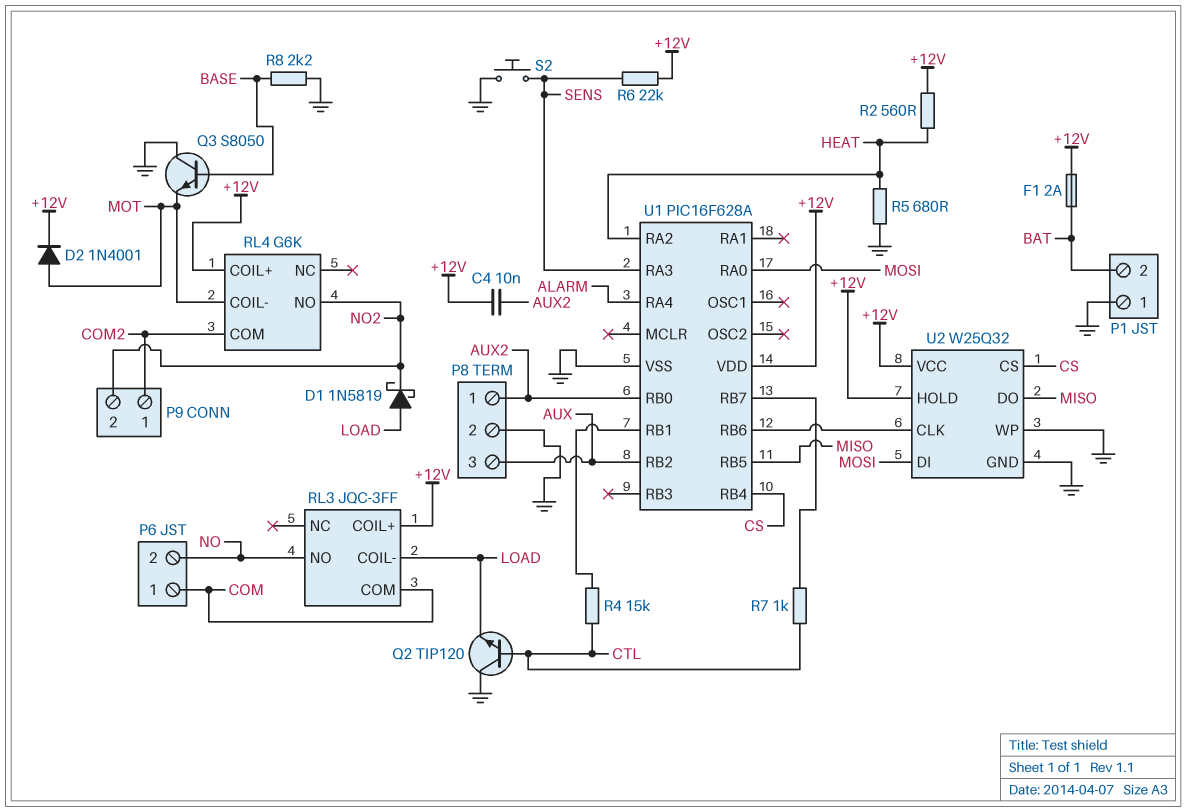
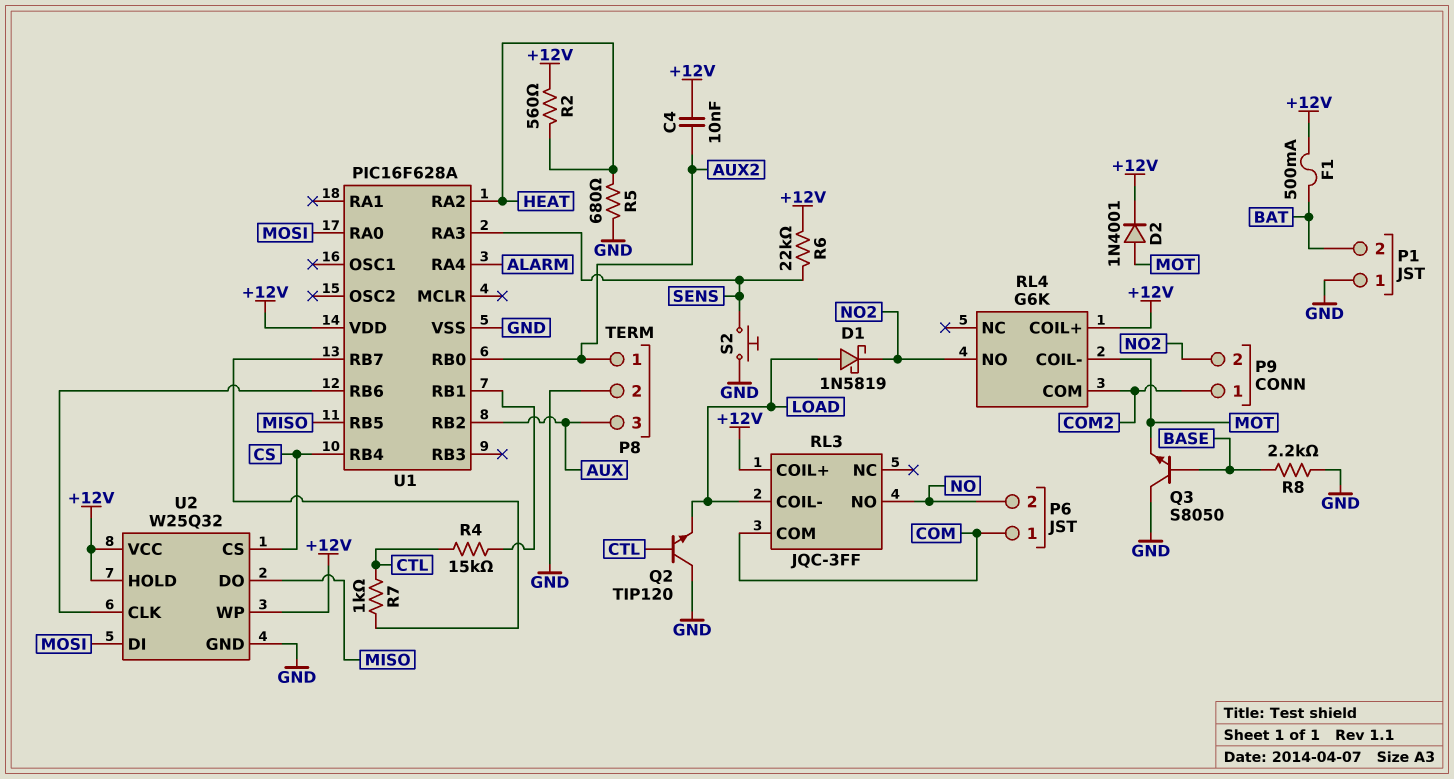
F1: 2A (+12V, BAT) -> 500mA (+12V, BAT)
U2 pin WP: GND -> +12V

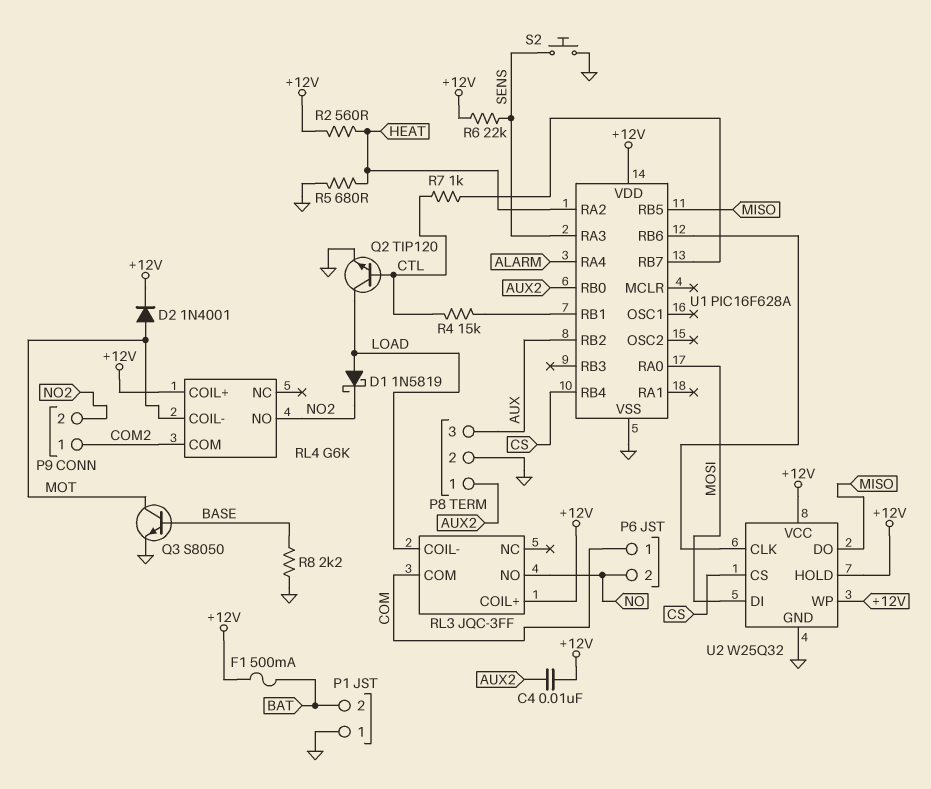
Q2: NPN TIP120 (B CTL, C GND, E LOAD) -> NPN TIP120 (B CTL, C LOAD, E GND)
Q3: NPN S8050 (B BASE, C GND, E MOT) -> NPN S8050 (B BASE, C MOT, E GND)

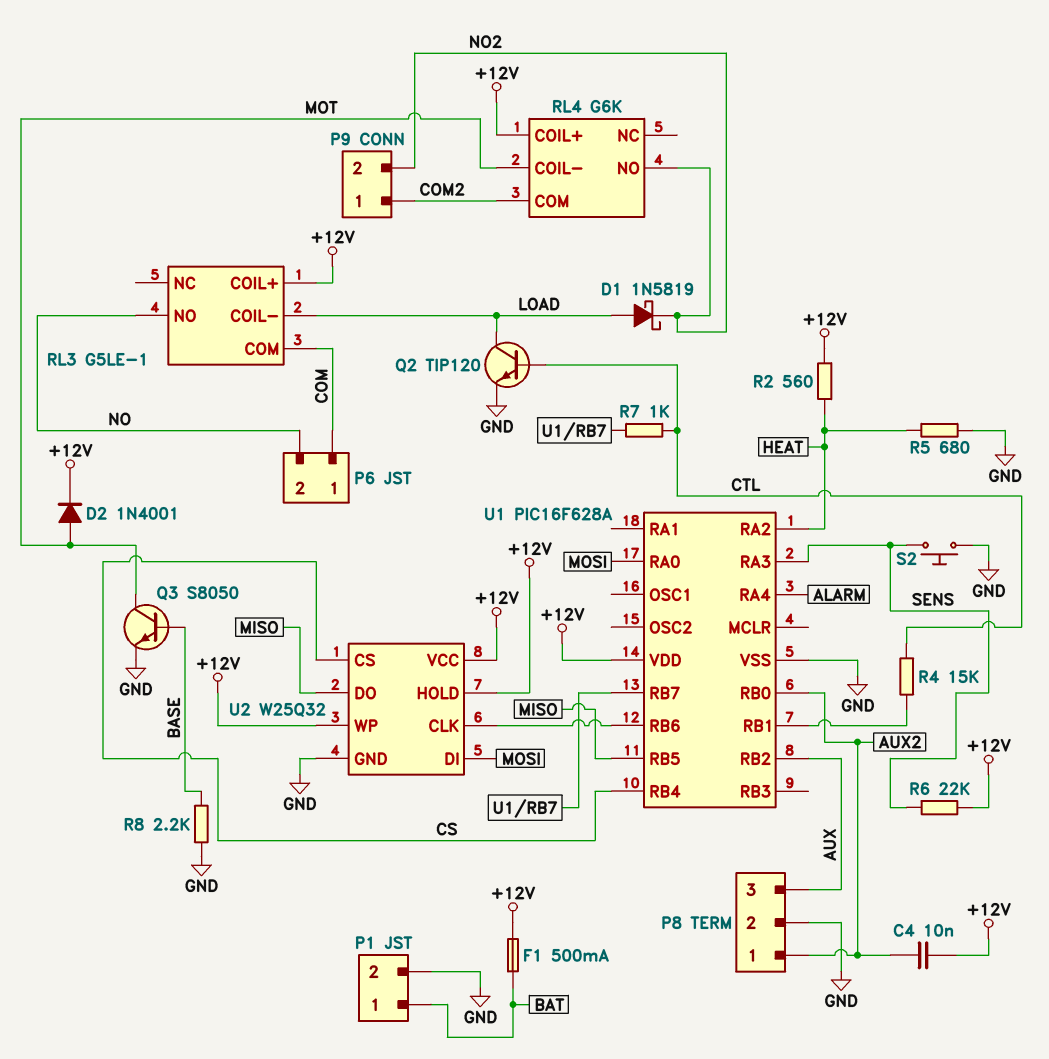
P1 pin 1: GND -> BAT
P1 pin 2: BAT -> GND
RL3: JQC-3FF -> G5LE-1

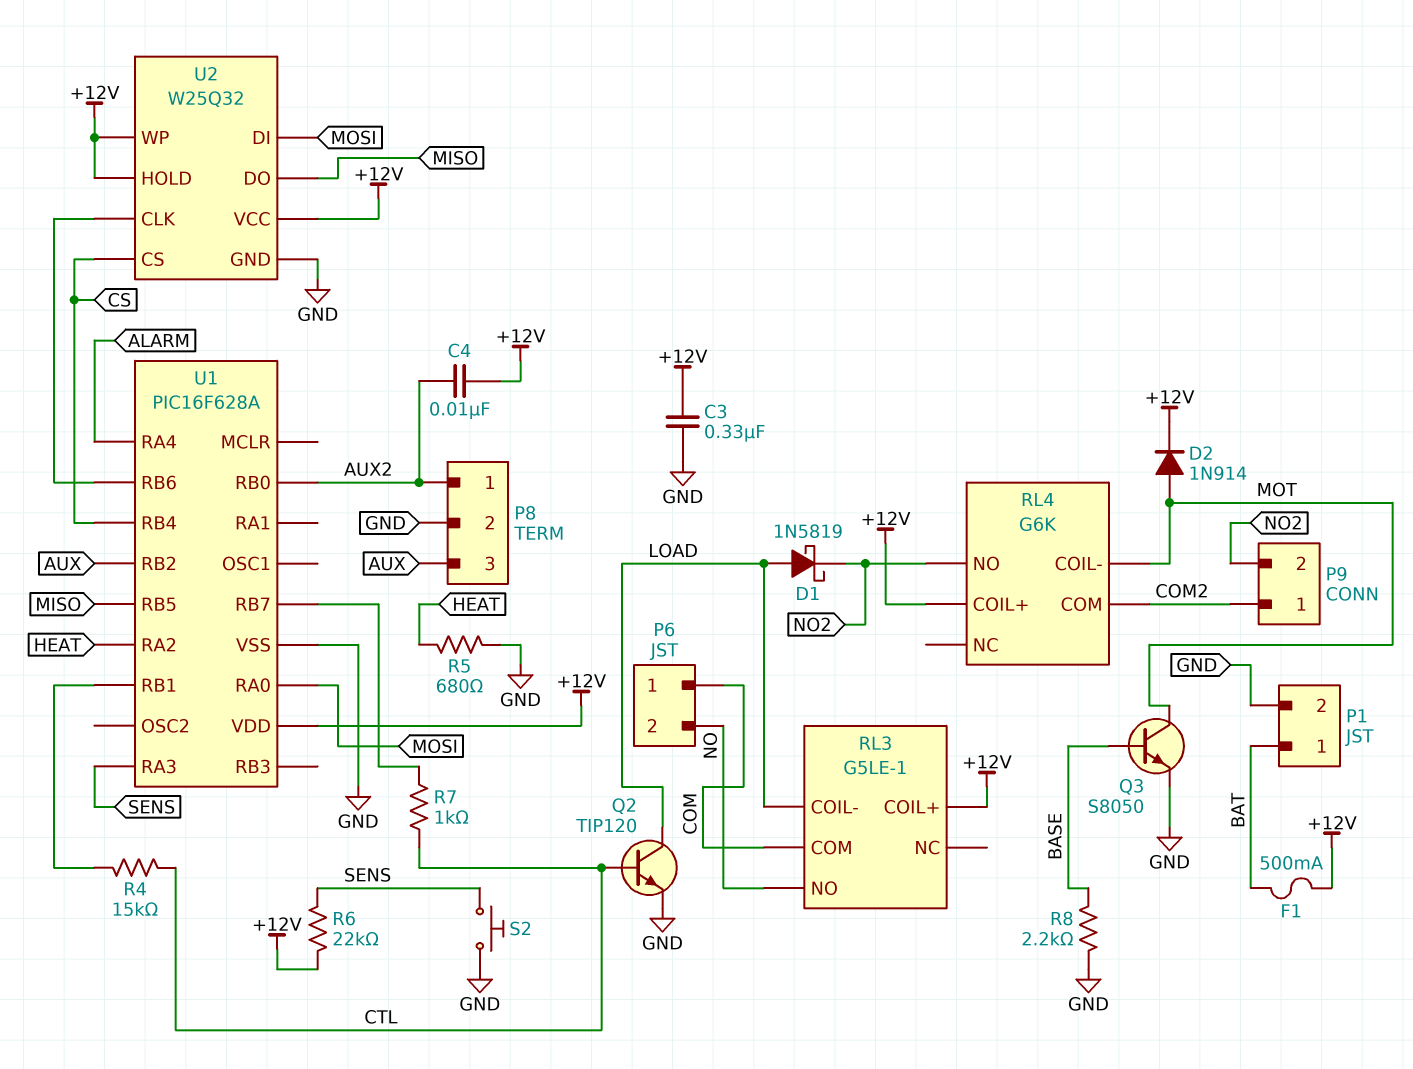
C3: none -> 330nF (+12V, GND)
D2: diode 1N4001 (A MOT, K +12V) -> diode 1N914 (A MOT, K +12V)
R2: 560 (+12V, HEAT) -> none

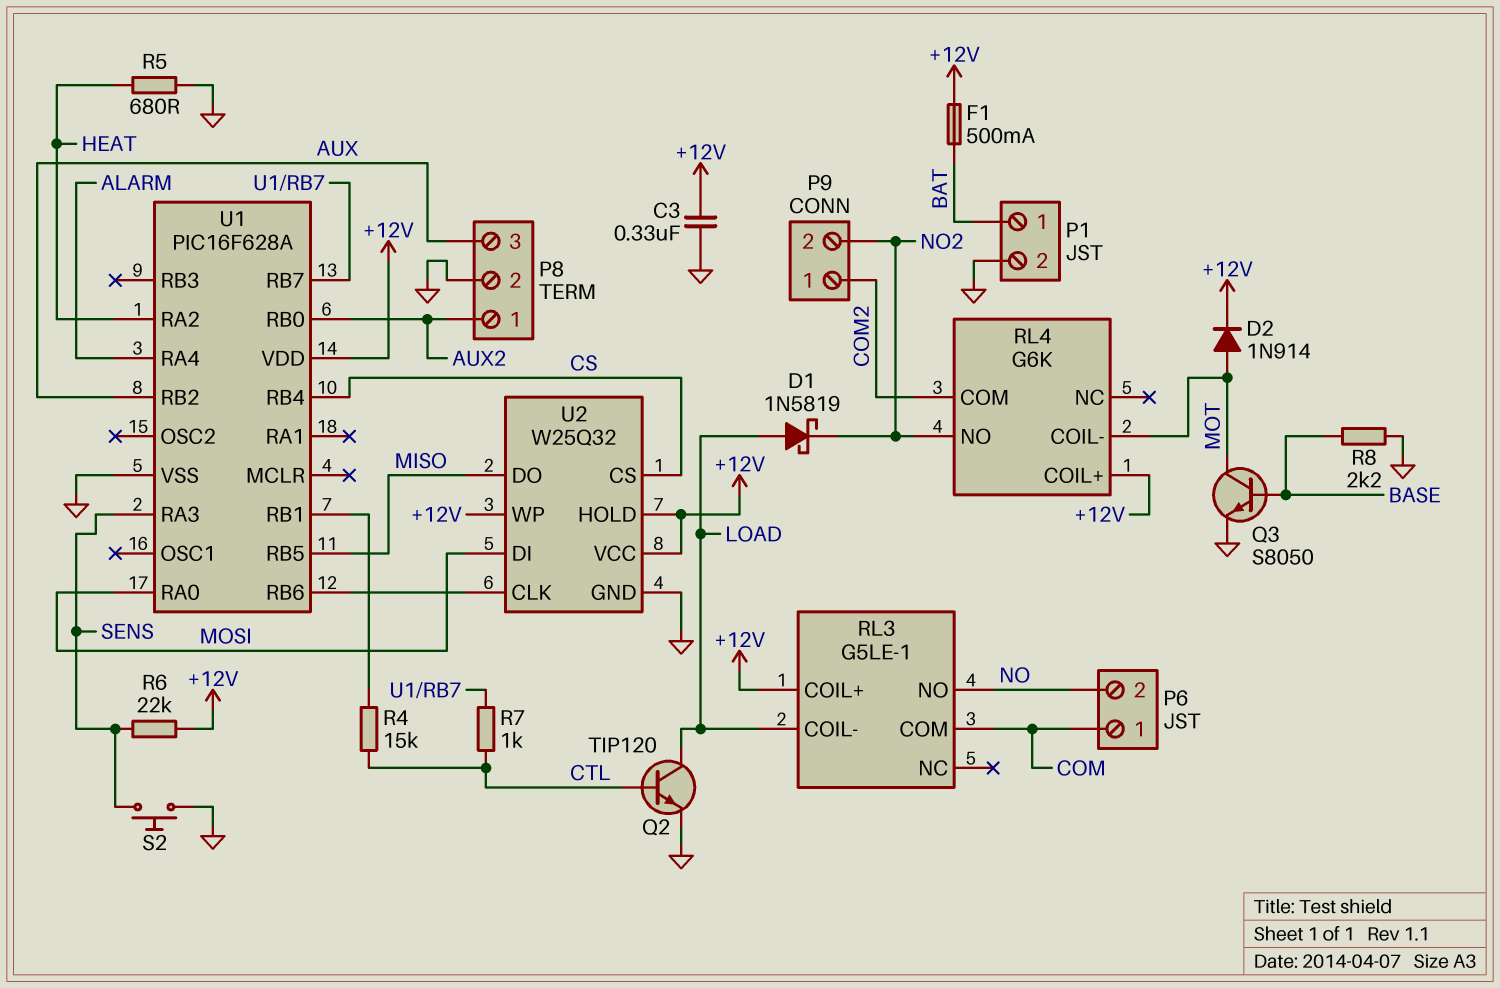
C4: 10nF (+12V, AUX2) -> none

